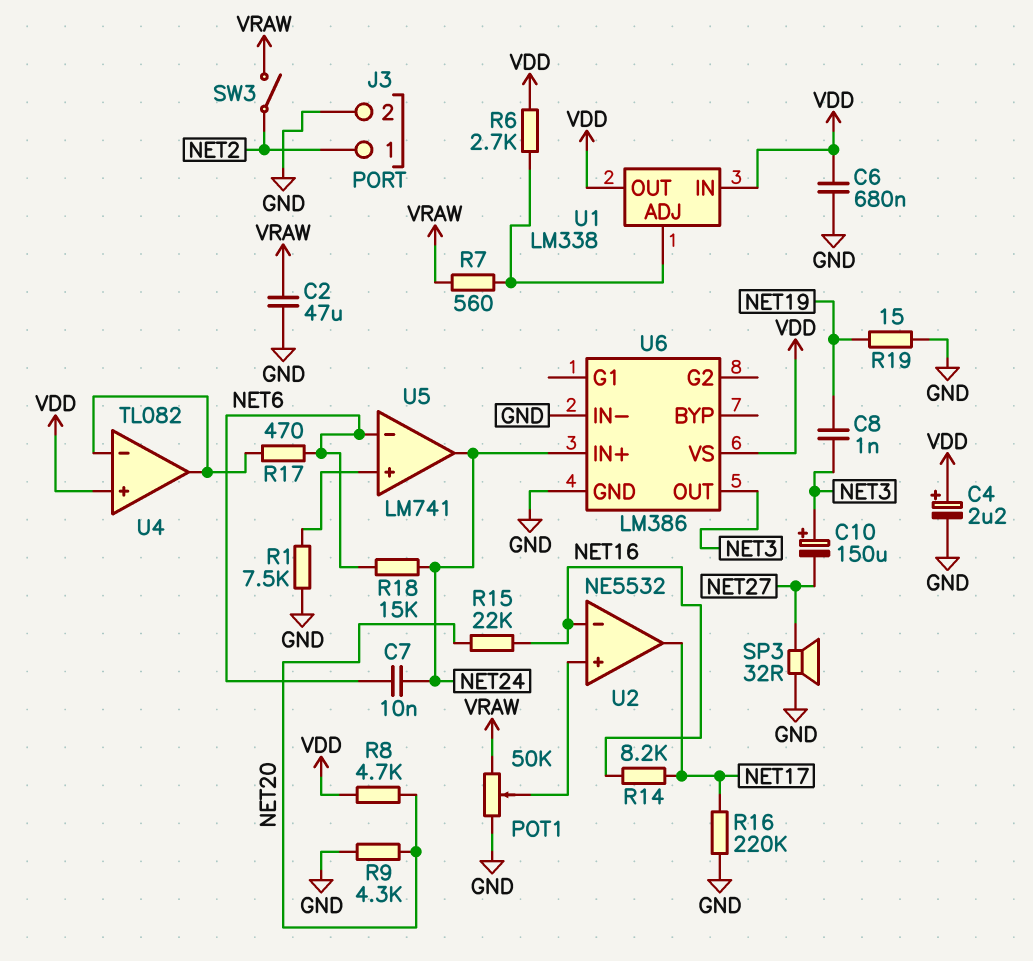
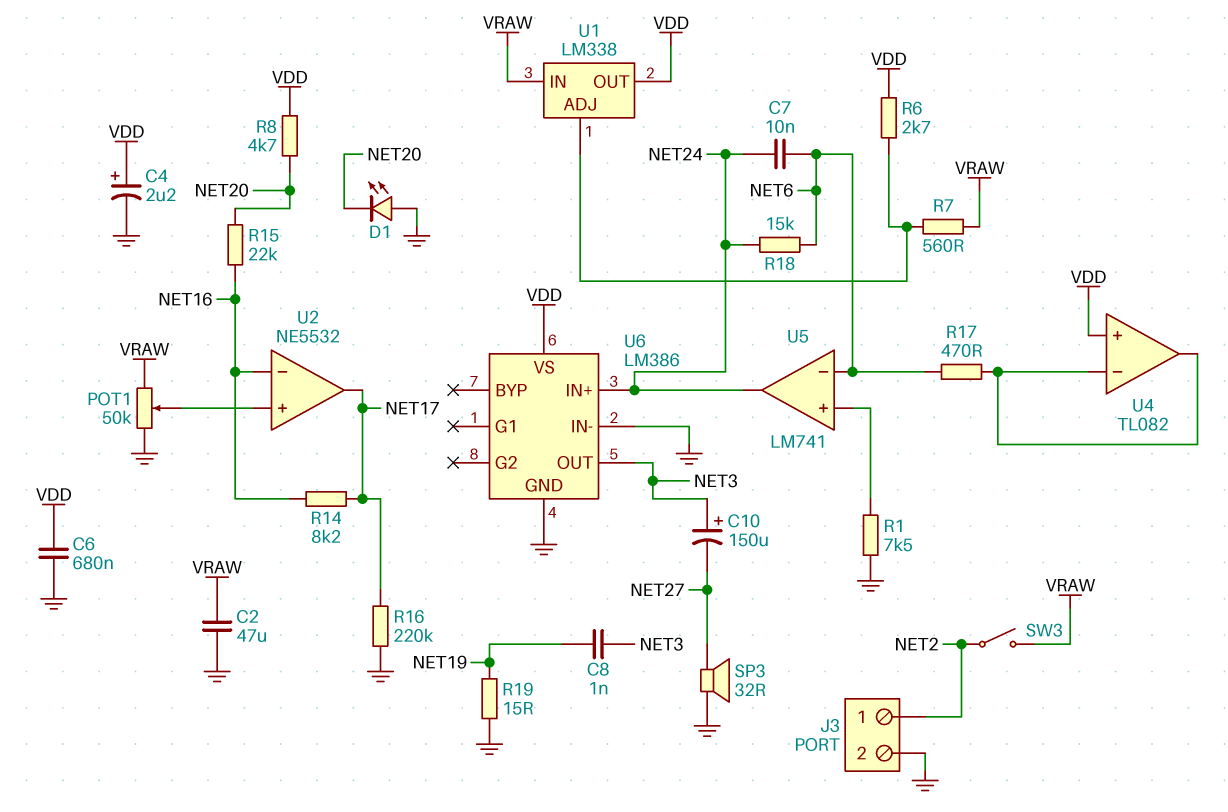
D1: none -> LED (A GND, K NET20)
R9: 4.3k (GND, NET20) -> none
U1 pin IN: VDD -> VRAW

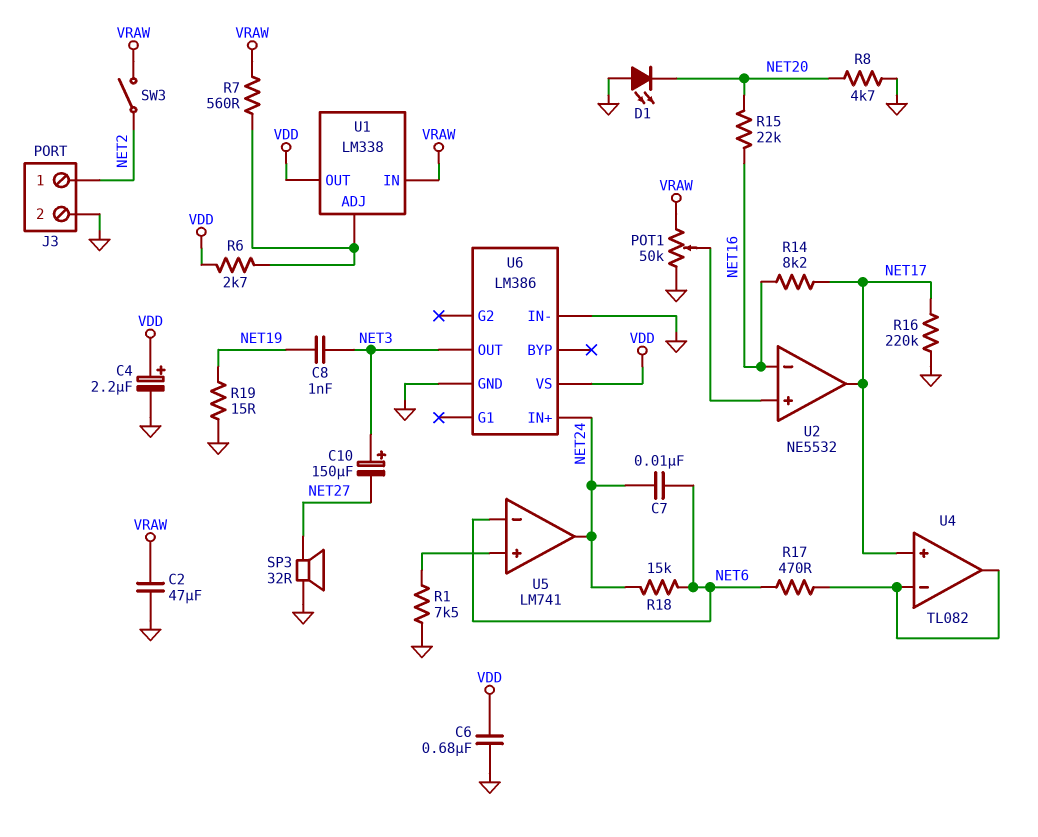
R8: 4.7k (NET20, VDD) -> 4.7k (GND, NET20)
U4 pin in+: VDD -> NET17

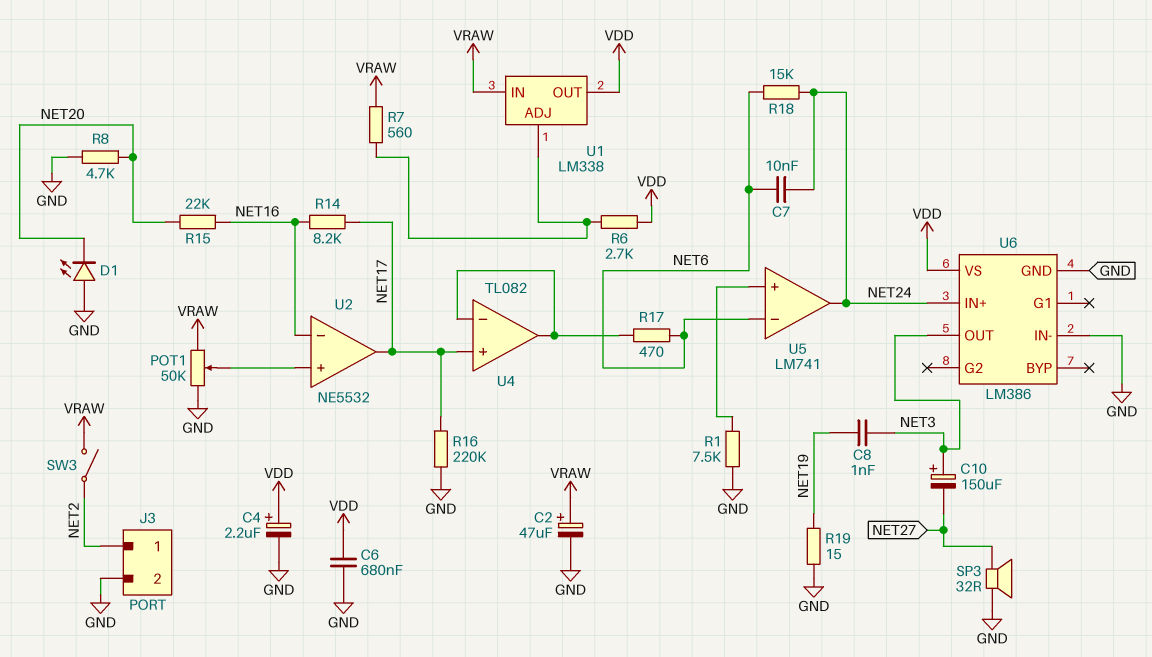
C2: 47uF (GND, VRAW) -> 47uF (plus VRAW, minus GND)

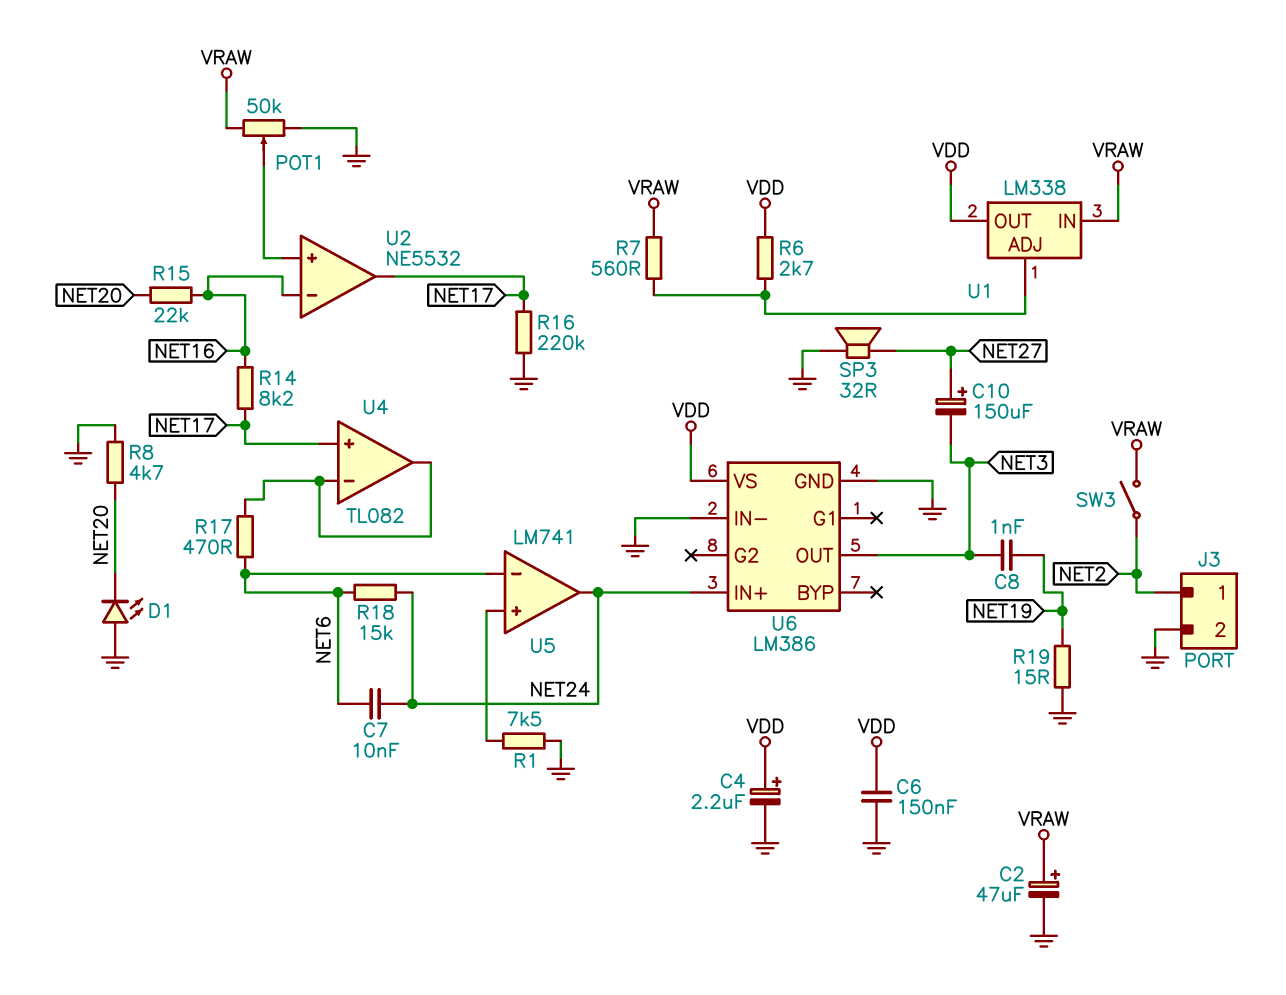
C6: 680nF (GND, VDD) -> 150nF (GND, VDD)
C10: 150uF (plus NET3, minus NET27) -> 150uF (plus NET27, minus NET3)

